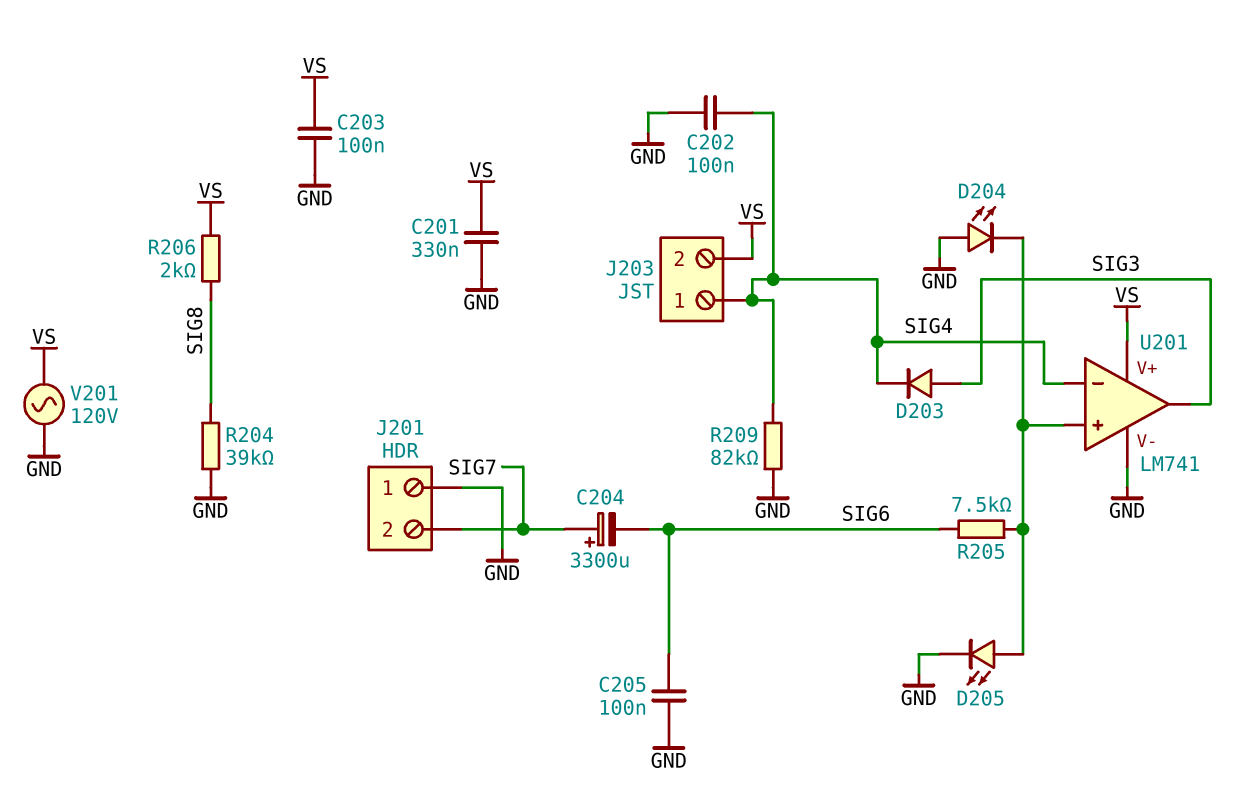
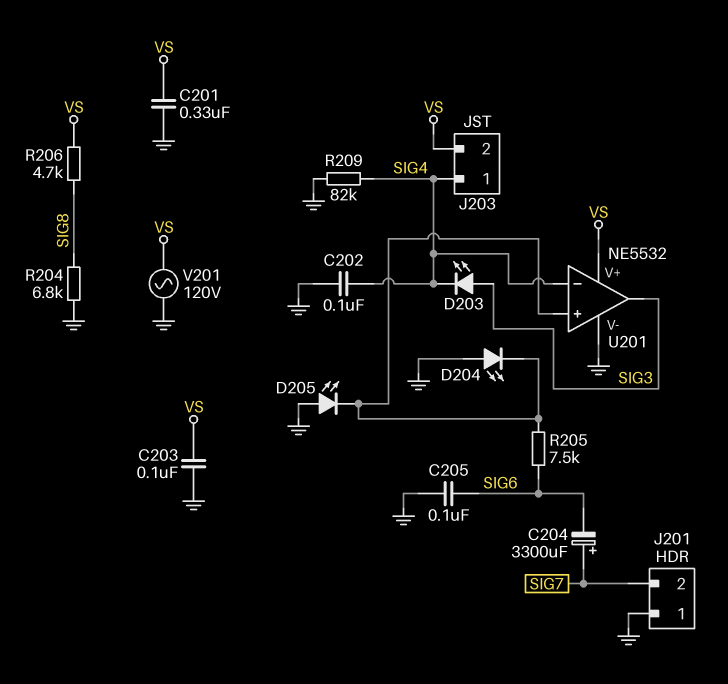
D203: diode (A SIG3, K SIG4) -> LED (A SIG3, K SIG4)
D205: LED (A U201/in+, K GND) -> LED (A GND, K U201/in+)
R204: 39k (GND, SIG8) -> 6.8k (GND, SIG8)
R206: 2k (SIG8, VS) -> 4.7k (SIG8, VS)
U201: LM741 -> NE5532

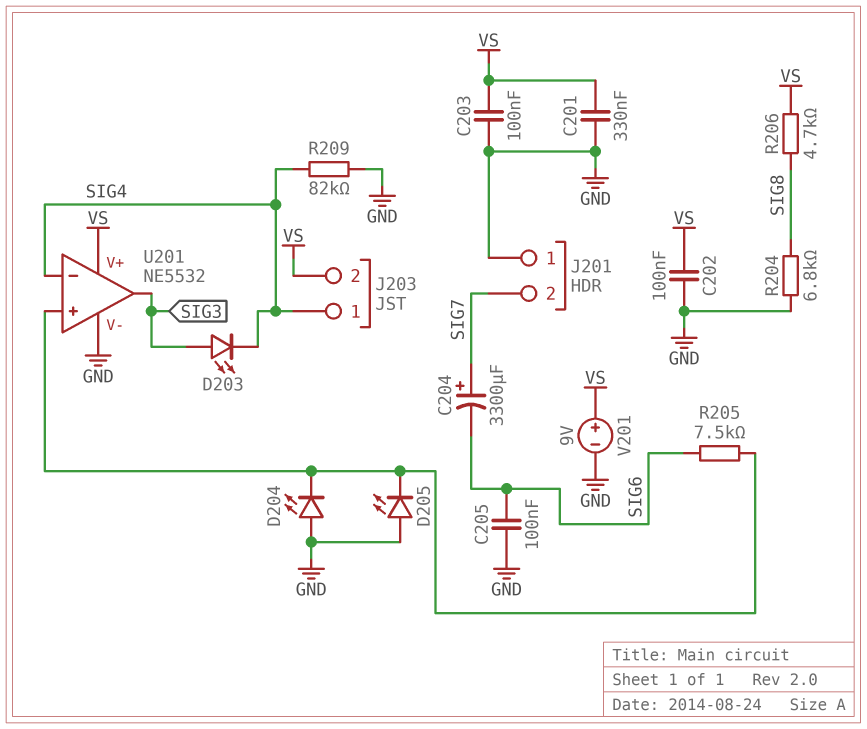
C202: 100nF (GND, SIG4) -> 100nF (GND, VS)
V201: AC 120V (GND, VS) -> 9V (plus VS, minus GND)

